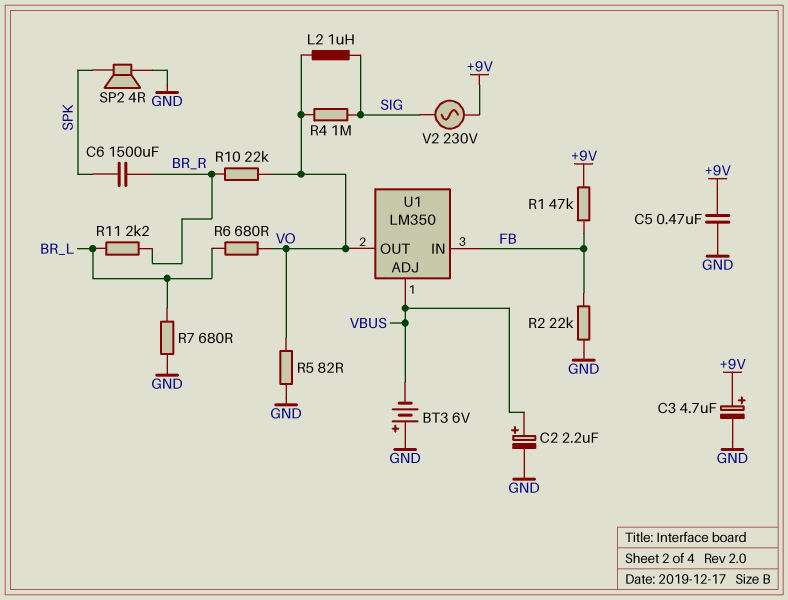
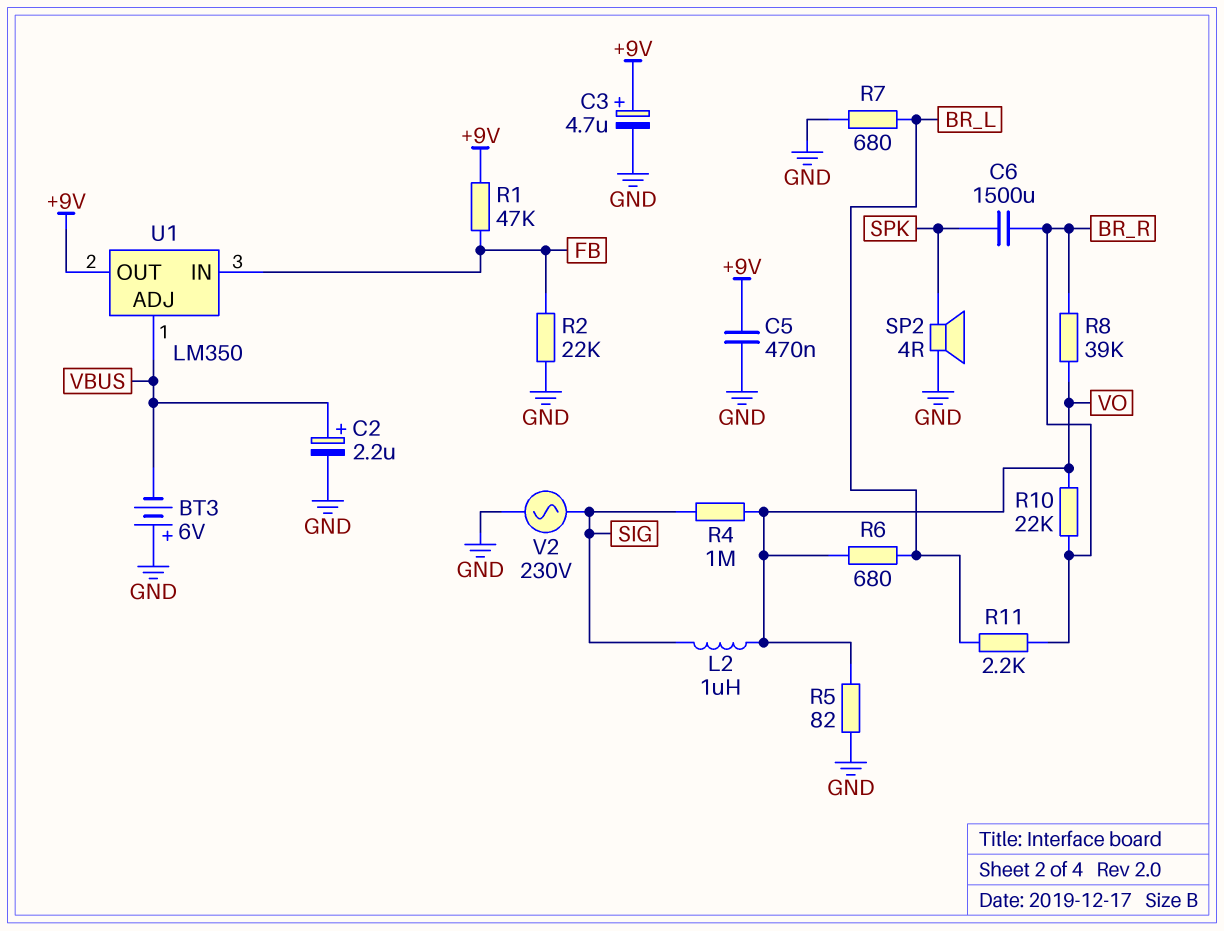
R8: none -> 39k (BR_R, VO)
U1 pin OUT: VO -> +9V
V2: AC 230V (+9V, SIG) -> AC 230V (GND, SIG)

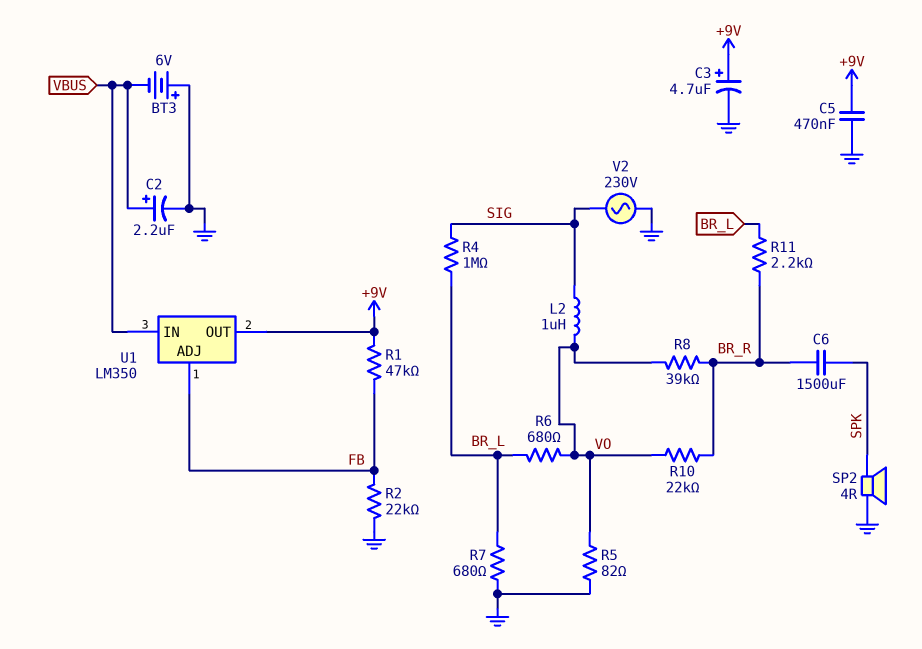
R4: 1M (SIG, VO) -> 1M (BR_L, SIG)
U1 pin ADJ: VBUS -> FB
U1 pin IN: FB -> VBUS

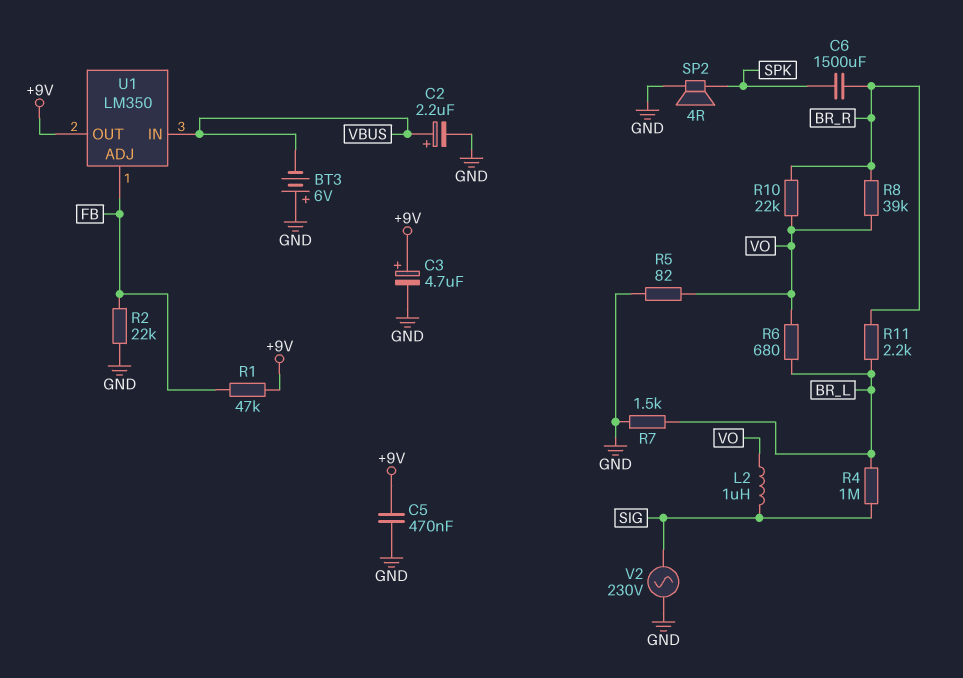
R7: 680 (BR_L, GND) -> 1.5k (BR_L, GND)

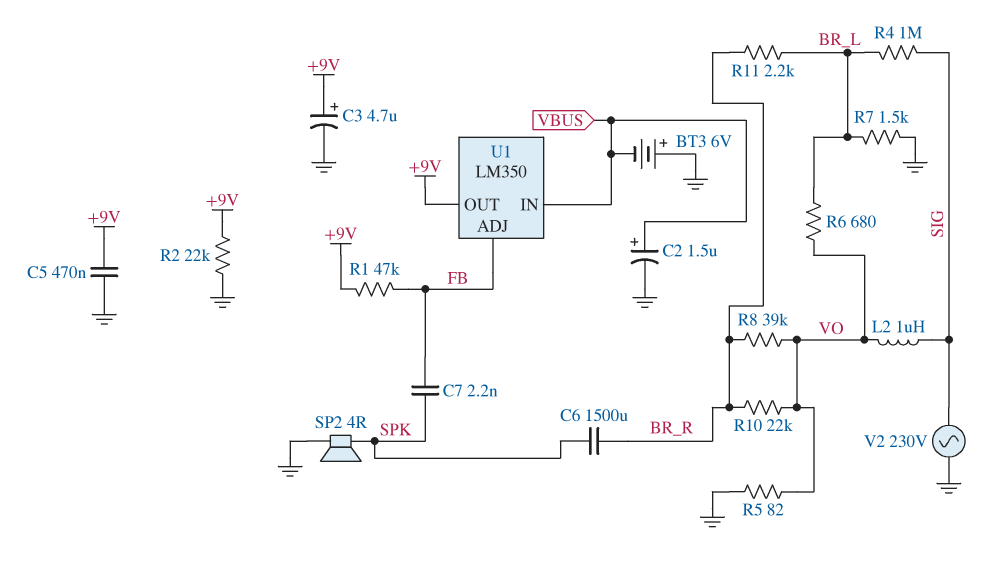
C2: 2.2uF (plus VBUS, minus GND) -> 1.5uF (plus VBUS, minus GND)
C7: none -> 2.2nF (FB, SPK)
R2: 22k (FB, GND) -> 22k (+9V, GND)

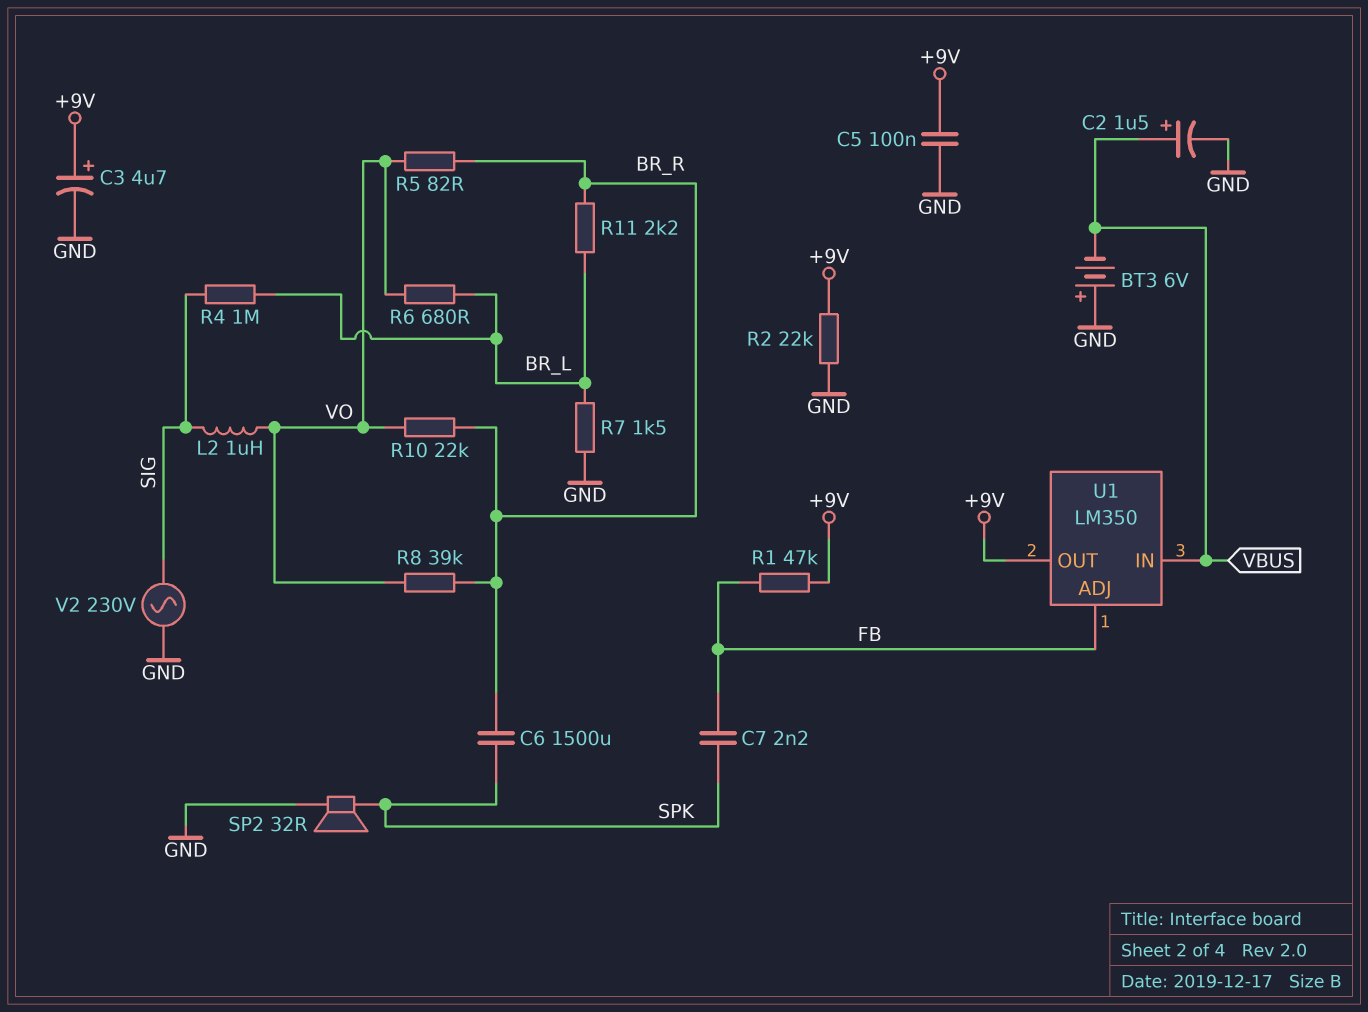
C5: 470nF (+9V, GND) -> 100nF (+9V, GND)
R5: 82 (GND, VO) -> 82 (BR_R, VO)
SP2: speaker 4R (GND, SPK) -> speaker 32R (GND, SPK)

